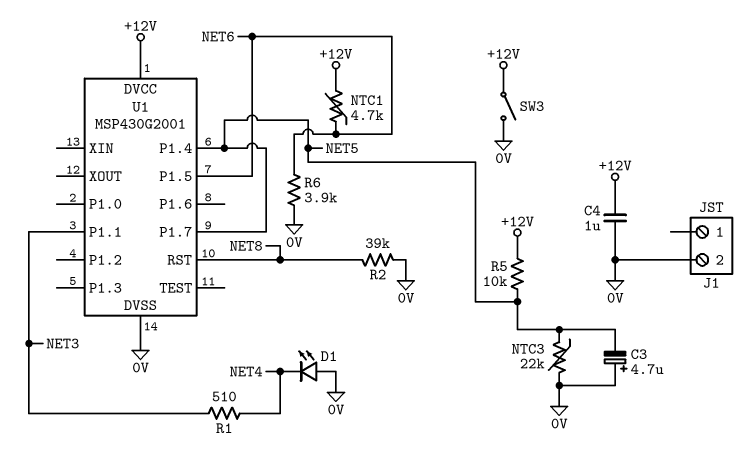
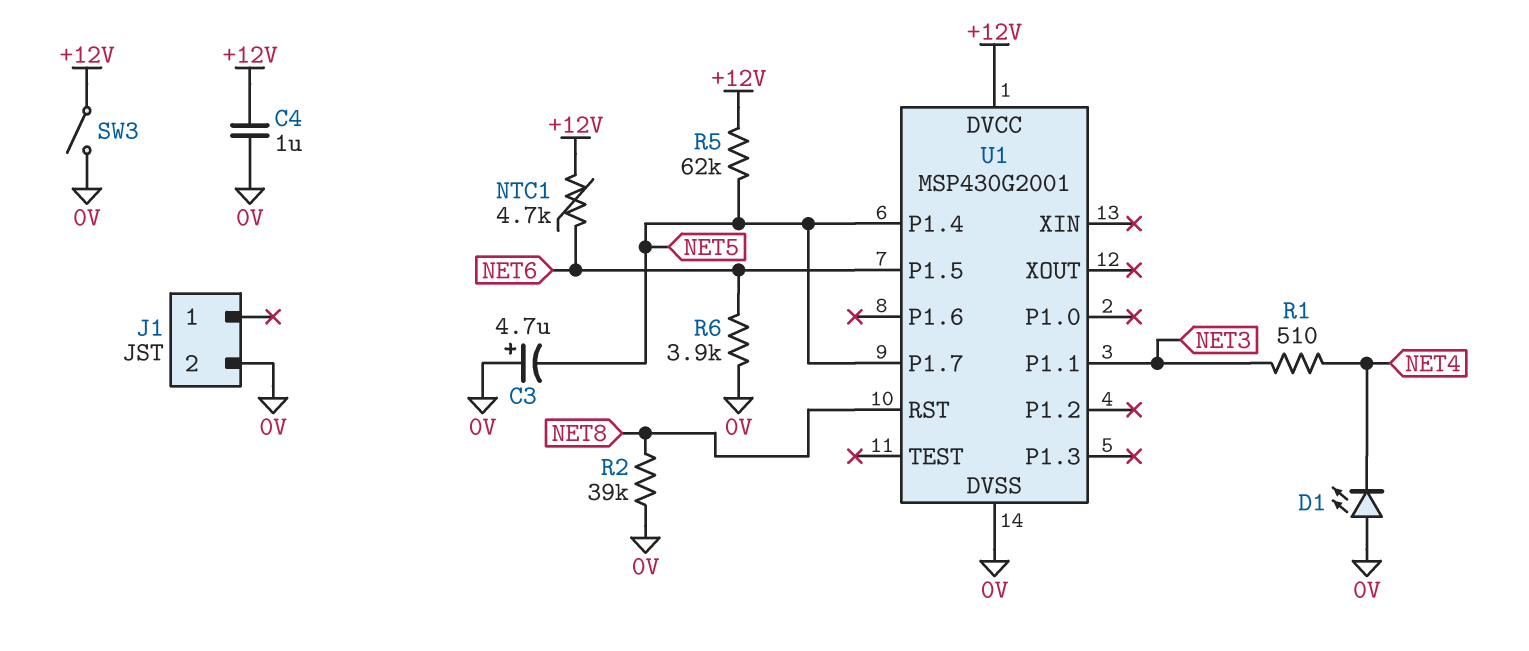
NTC3: 22k (0V, NET5) -> none
R5: 10k (+12V, NET5) -> 62k (+12V, NET5)

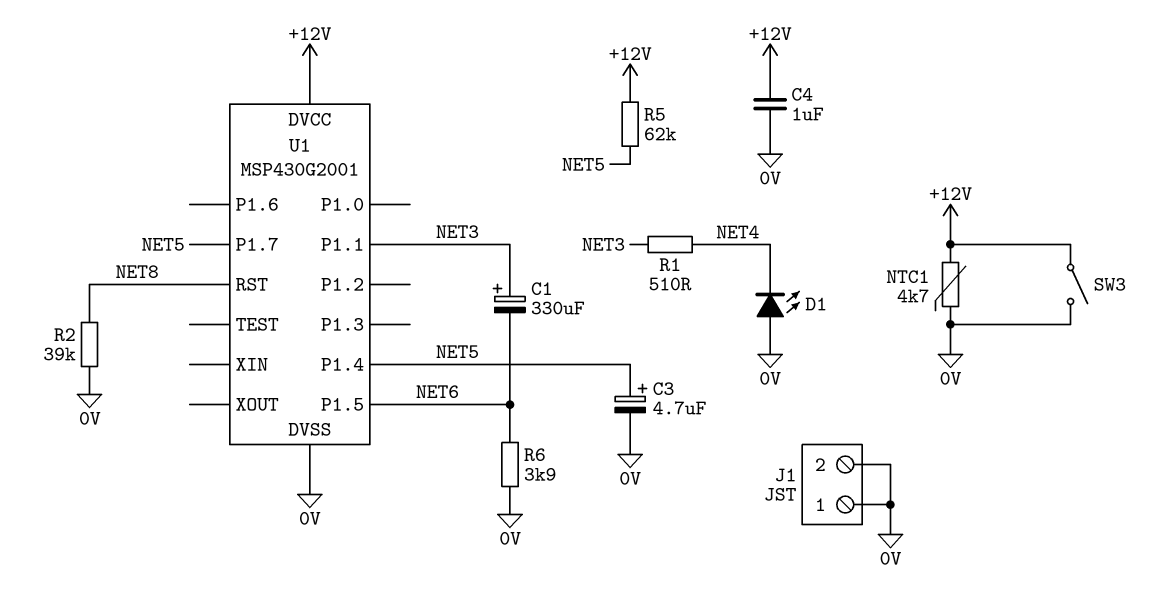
C1: none -> 330uF (plus NET3, minus NET6)
C3: 4.7uF (plus 0V, minus NET5) -> 4.7uF (plus NET5, minus 0V)
J1 pin 1: none -> 0V
NTC1: 4.7k (+12V, NET6) -> 4.7k (+12V, 0V)

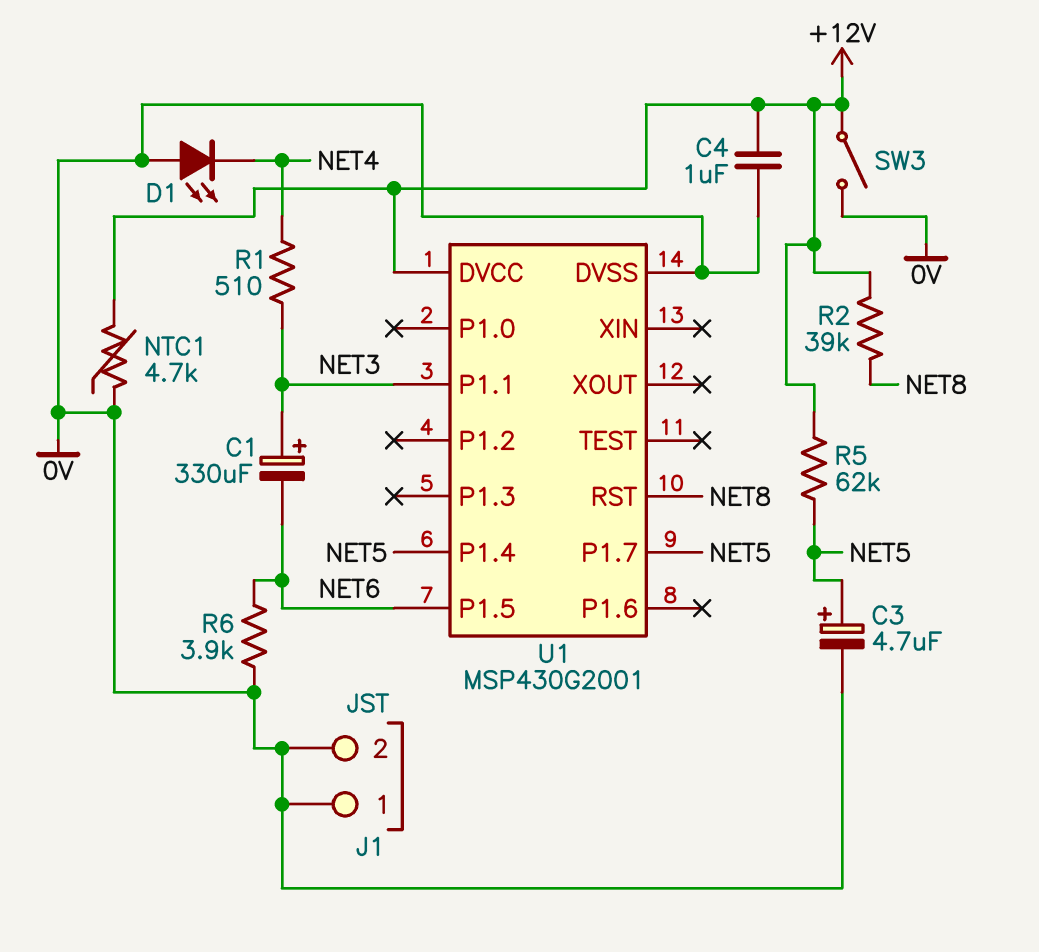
R2: 39k (0V, NET8) -> 39k (+12V, NET8)

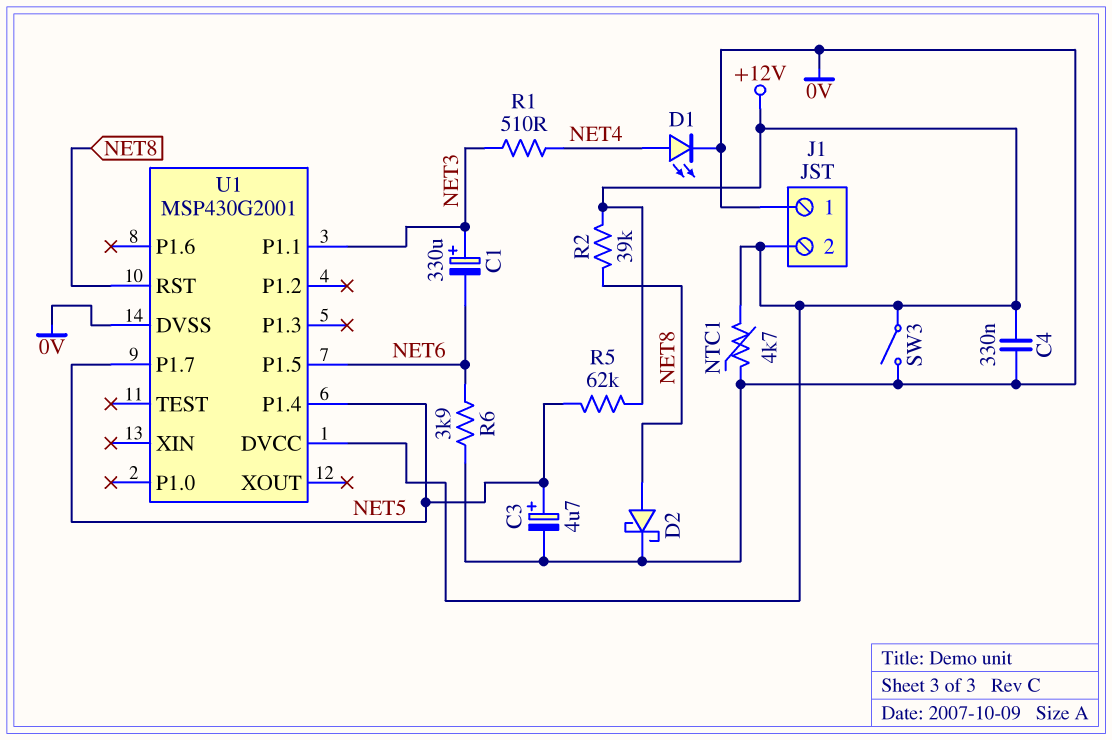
C4: 1uF (+12V, 0V) -> 330nF (+12V, 0V)
D1: LED (A 0V, K NET4) -> LED (A NET4, K 0V)
D2: none -> schottky (A NET8, K 0V)
J1 pin 2: 0V -> +12V

